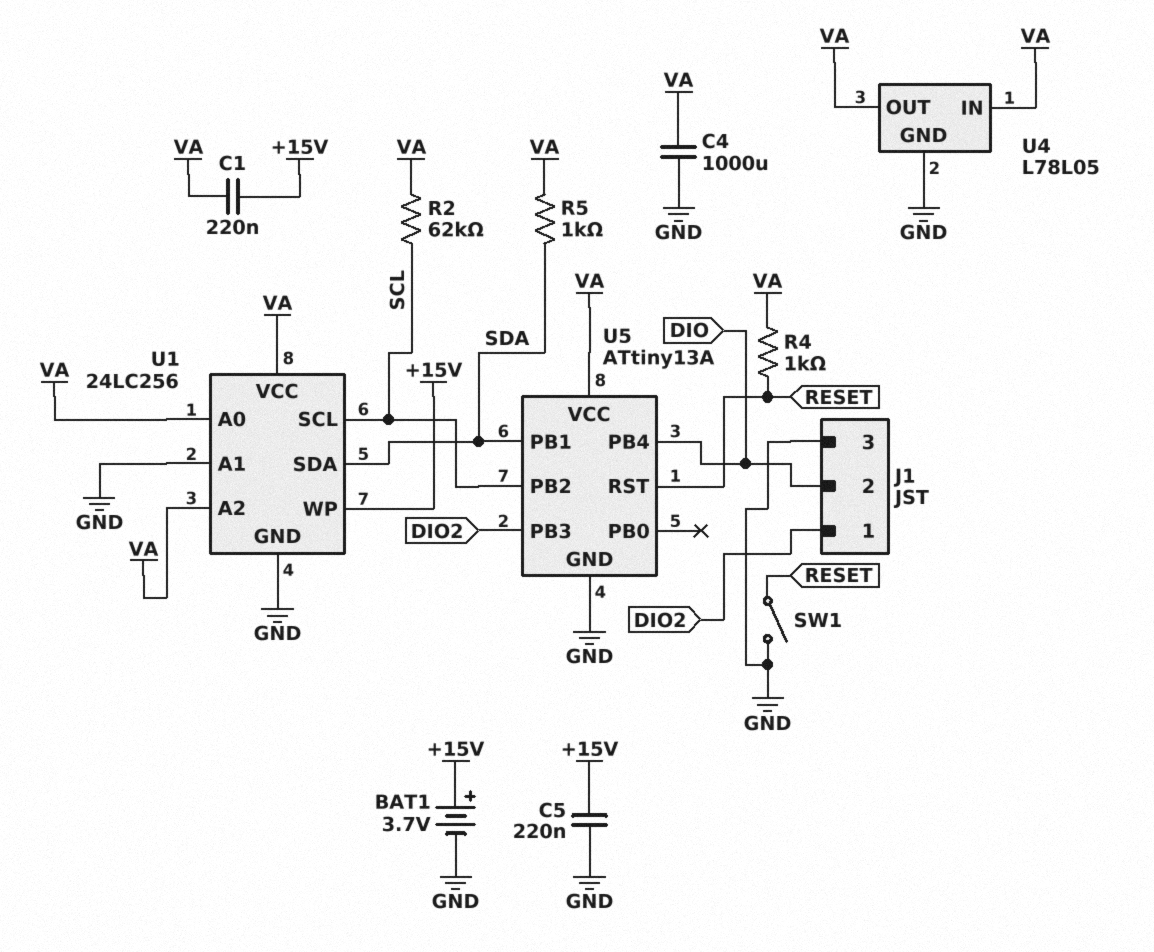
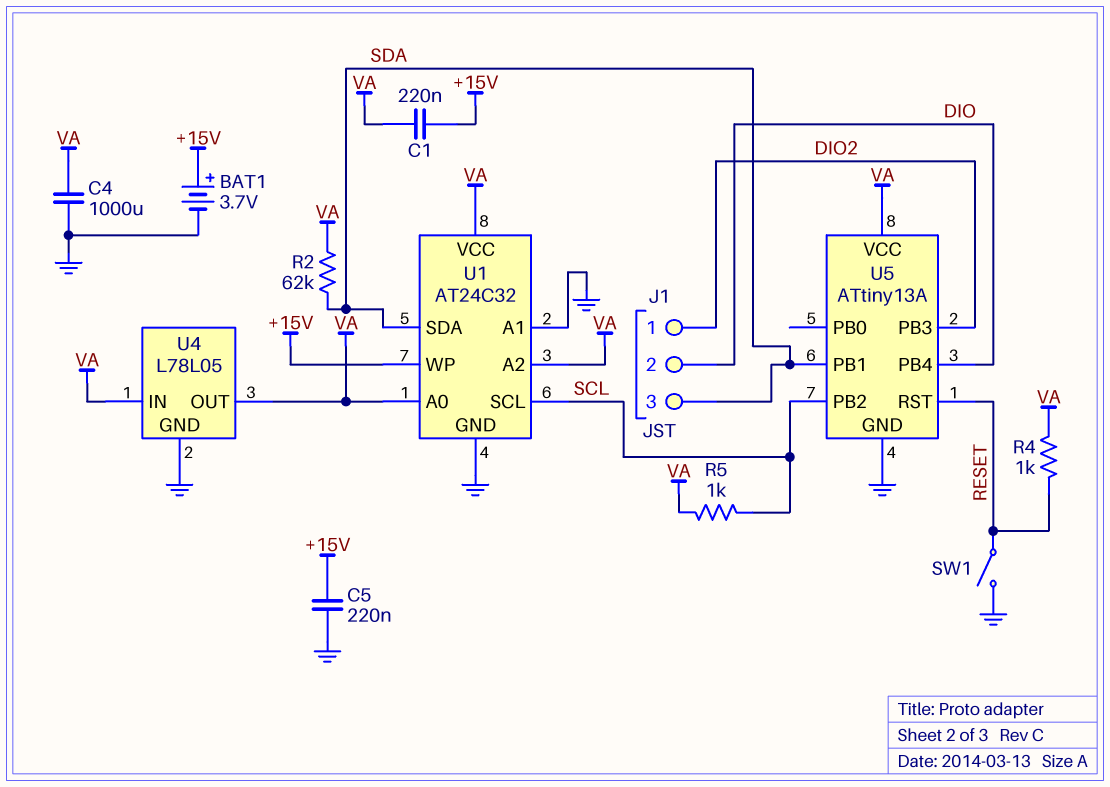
J1 pin 3: GND -> SDA
R2: 62k (SCL, VA) -> 62k (SDA, VA)
R5: 1k (SDA, VA) -> 1k (SCL, VA)
U1: 24LC256 -> AT24C32

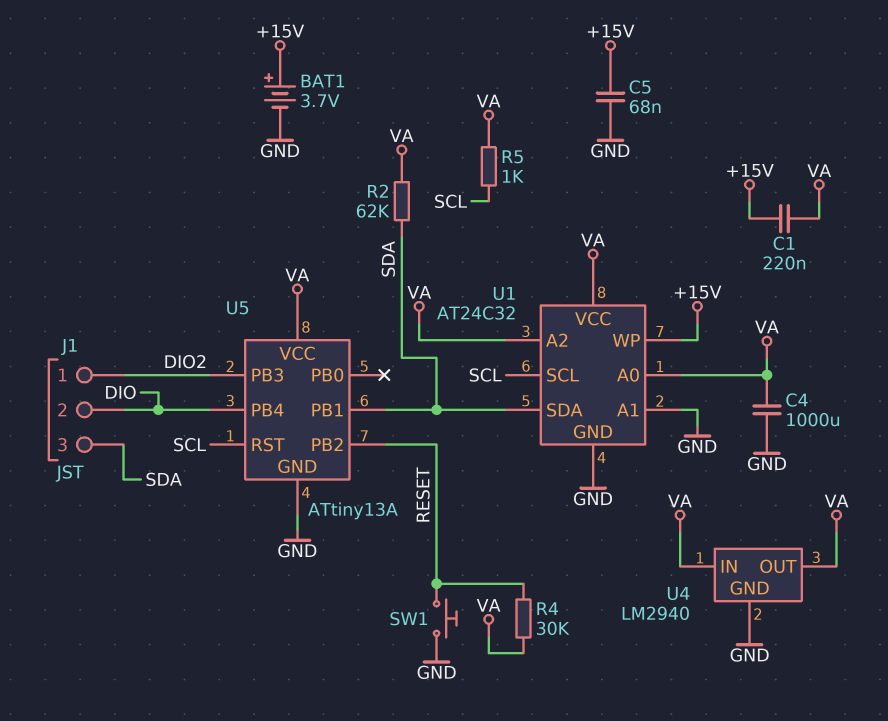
C5: 220nF (+15V, GND) -> 68nF (+15V, GND)
R4: 1k (RESET, VA) -> 30k (RESET, VA)
SW1: switch (GND, RESET) -> button (GND, RESET)
U4: L78L05 -> LM2940
U5 pin PB2: SCL -> RESET
U5 pin RST: RESET -> SCL

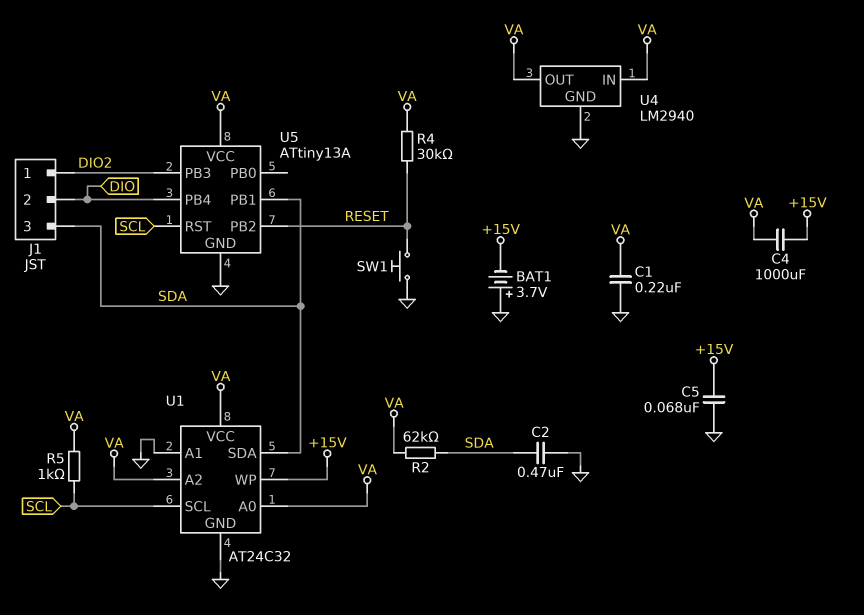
BAT1: 3.7V (plus +15V, minus GND) -> 3.7V (plus GND, minus +15V)
C1: 220nF (+15V, VA) -> 220nF (GND, VA)
C2: none -> 470nF (GND, SDA)
C4: 1000uF (GND, VA) -> 1000uF (+15V, VA)

